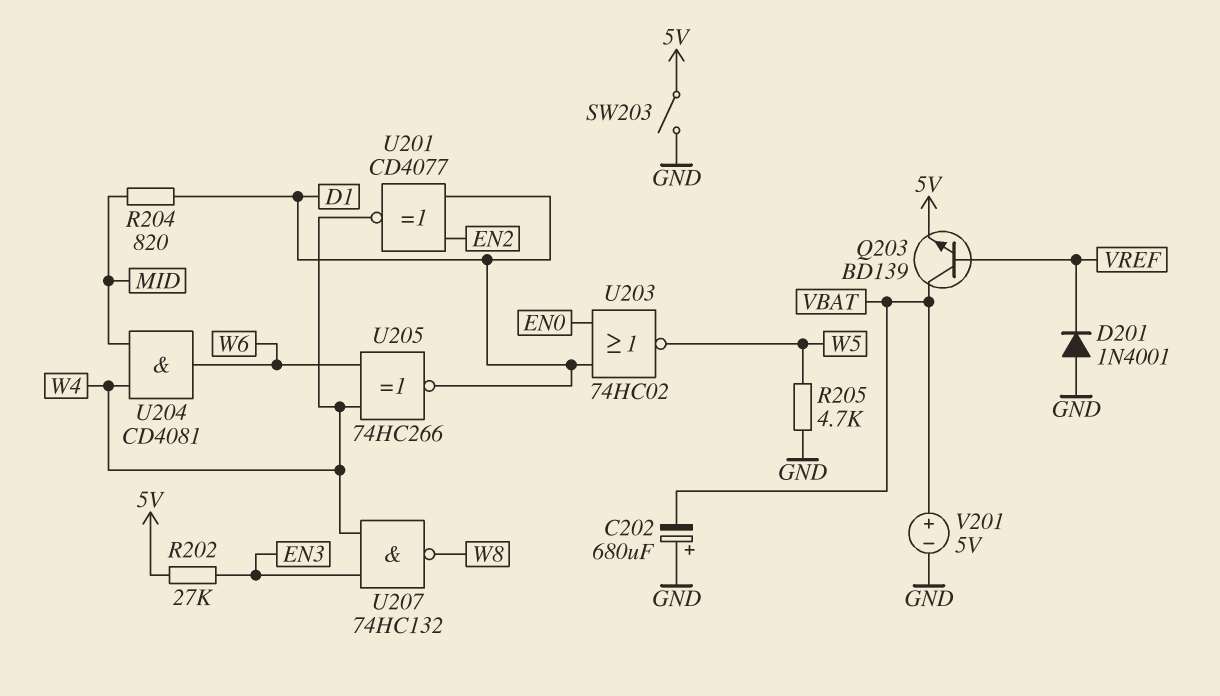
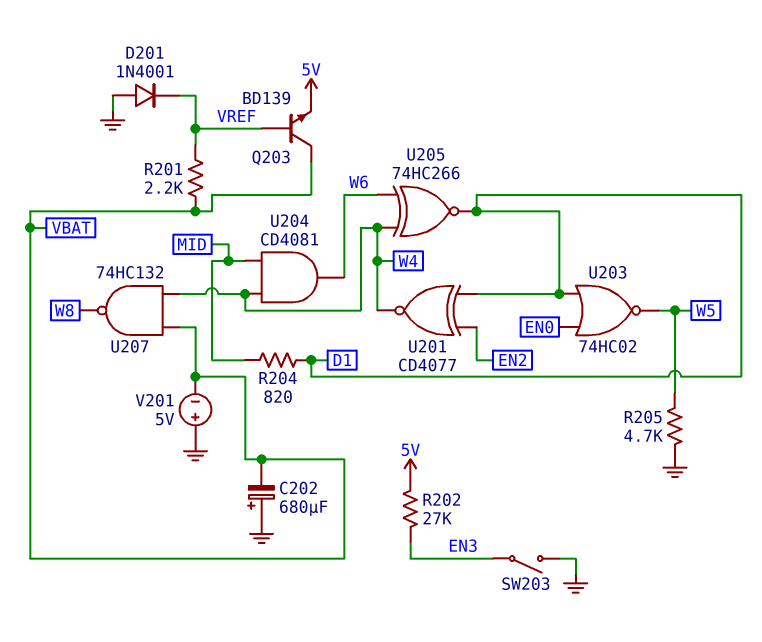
R201: none -> 2.2k (VBAT, VREF)
SW203: switch (5V, GND) -> switch (EN3, GND)
U207: NAND 74HC132 (in EN3, in W4, out W8) -> NAND 74HC132 (in VBAT, in W4, out W8)
V201: 5V (plus VBAT, minus GND) -> 5V (plus GND, minus VBAT)

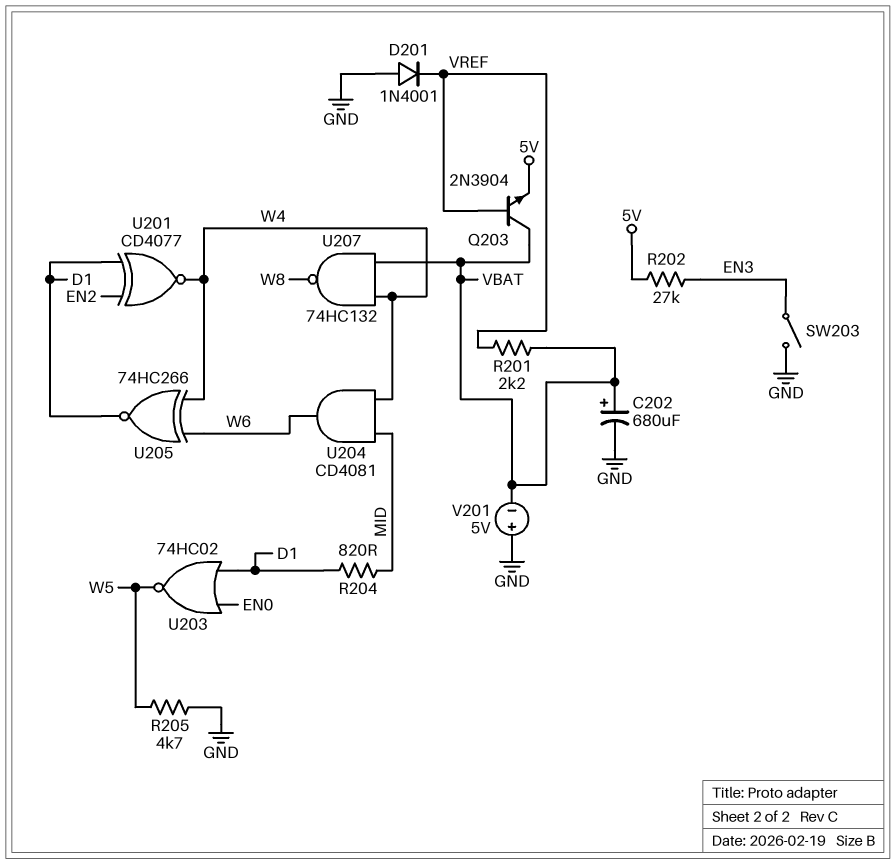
C202: 680uF (plus GND, minus VBAT) -> 680uF (plus VBAT, minus GND)
Q203: NPN BD139 (B VREF, C VBAT, E 5V) -> NPN 2N3904 (B VREF, C VBAT, E 5V)

